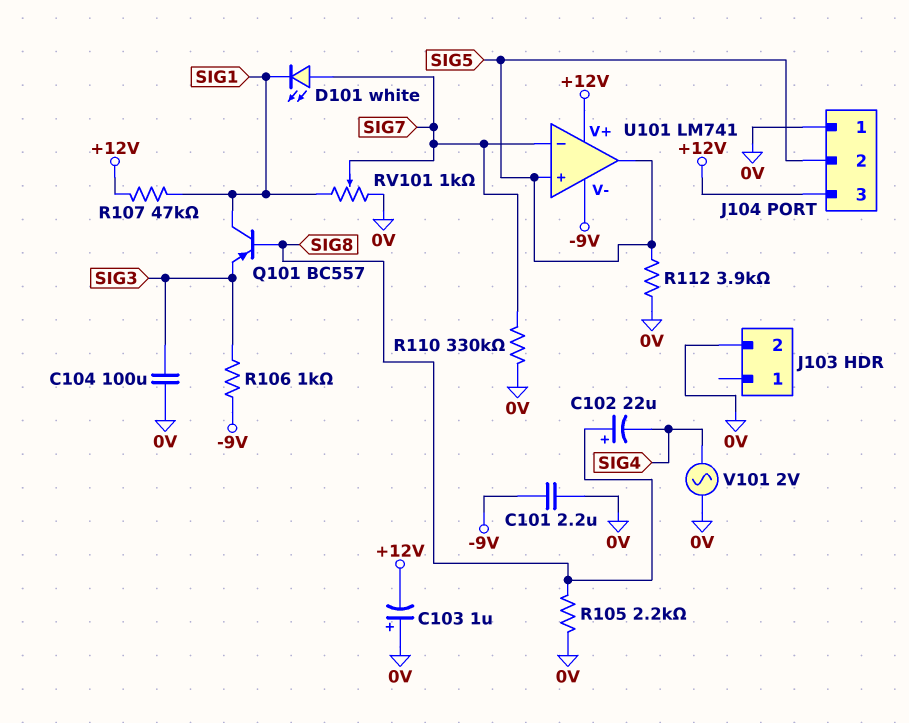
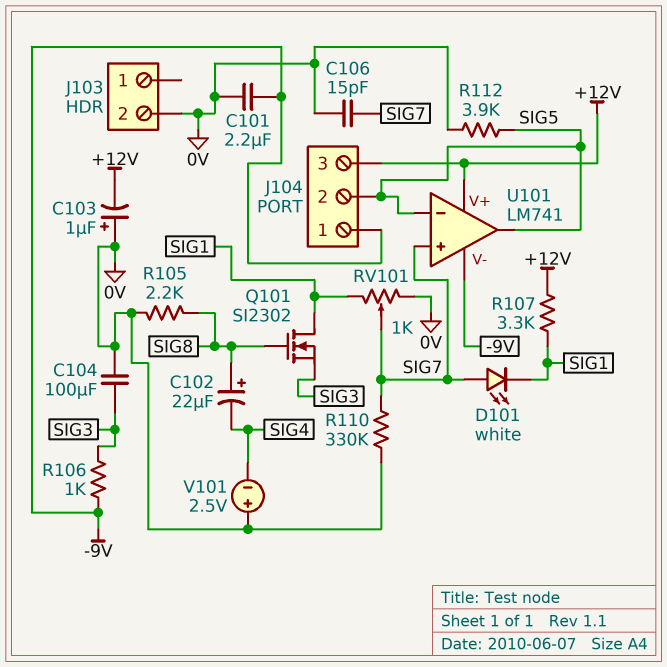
C106: none -> 15pF (0V, SIG7)
J104 pin 1: 0V -> -9V
Q101: PNP BC557 (B SIG8, C SIG1, E SIG3) -> NMOS SI2302 (G SIG8, D SIG1, S SIG3)
R107: 47k (+12V, SIG1) -> 3.3k (+12V, SIG1)
U101 pin in+: SIG5 -> SIG7
U101 pin in-: SIG7 -> SIG5
V101: AC 2V (0V, SIG4) -> 2.5V (plus 0V, minus SIG4)

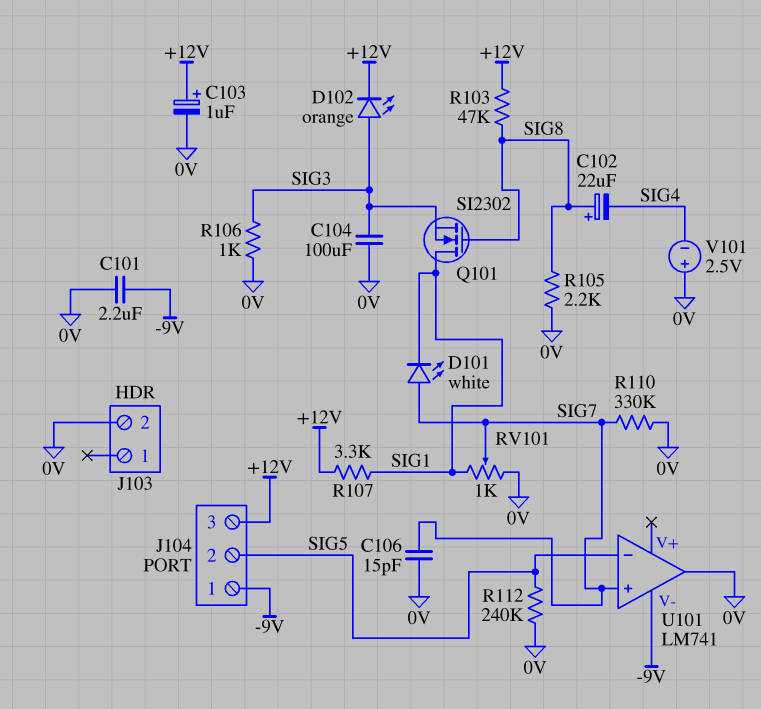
C103: 1uF (plus 0V, minus +12V) -> 1uF (plus +12V, minus 0V)
D102: none -> LED orange (A SIG3, K +12V)
R103: none -> 47k (+12V, SIG8)
R106: 1k (-9V, SIG3) -> 1k (0V, SIG3)
R112: 3.9k (0V, SIG5) -> 240k (0V, SIG5)
U101 pin V+: +12V -> none
U101 pin out: SIG5 -> 0V

